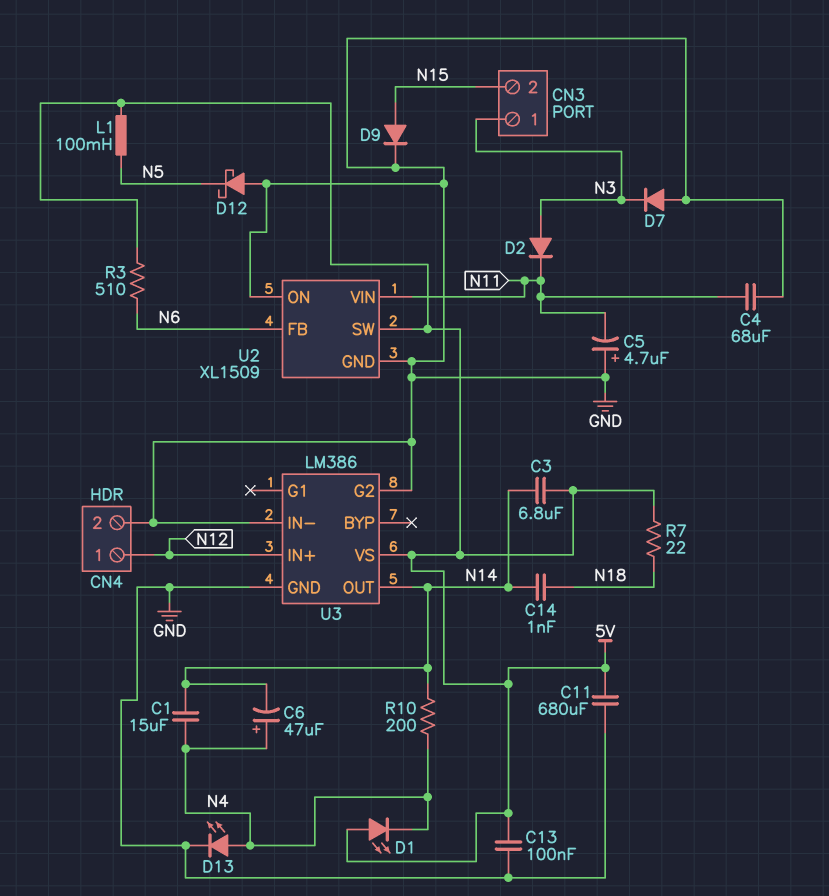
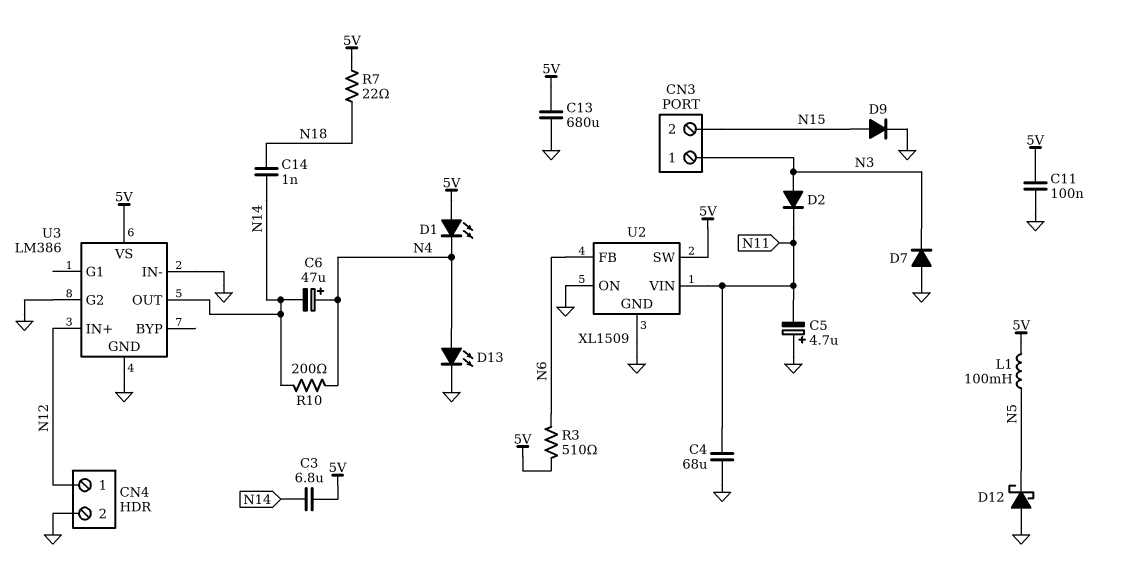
C1: 15uF (N4, N14) -> none
C11: 680uF (5V, GND) -> 100nF (5V, GND)
C13: 100nF (5V, GND) -> 680uF (5V, GND)

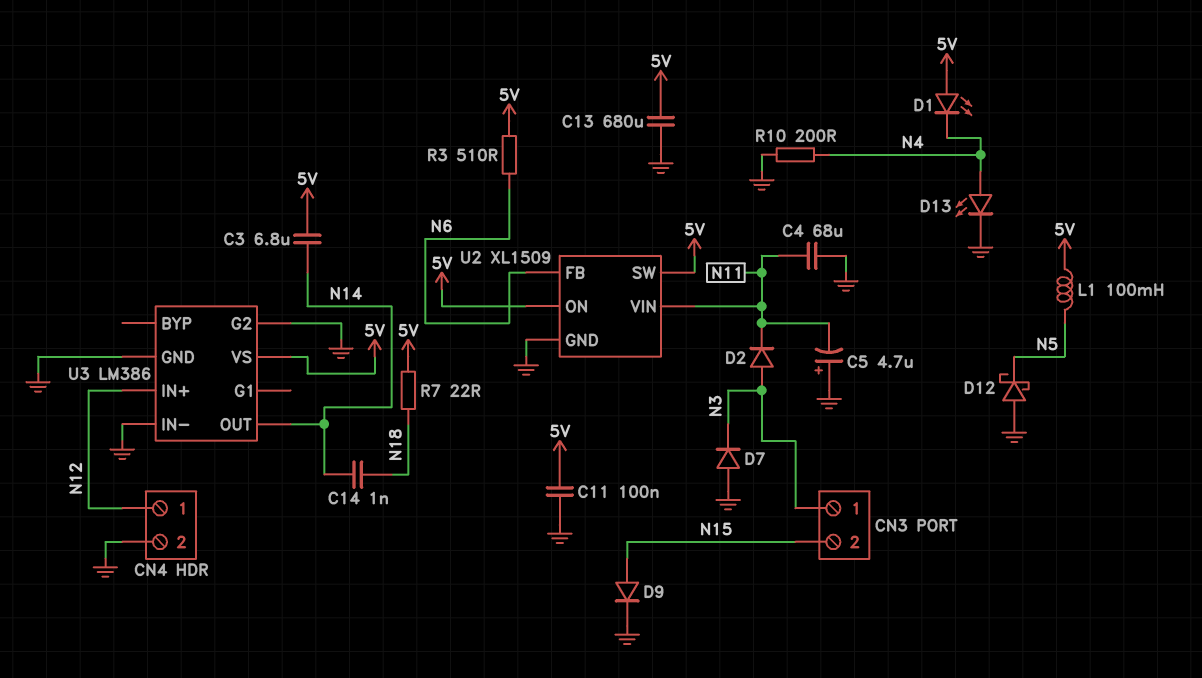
C6: 47uF (plus N4, minus N14) -> none
R10: 200 (N4, N14) -> 200 (GND, N4)
U2 pin ON: GND -> 5V

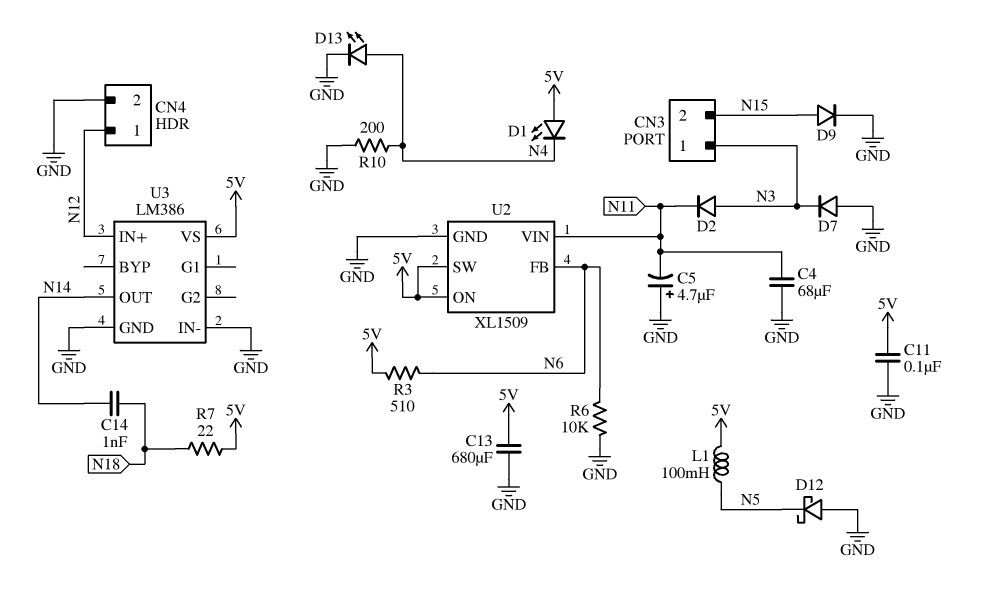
C3: 6.8uF (5V, N14) -> none
R6: none -> 10k (GND, N6)
U3 pin G2: GND -> none

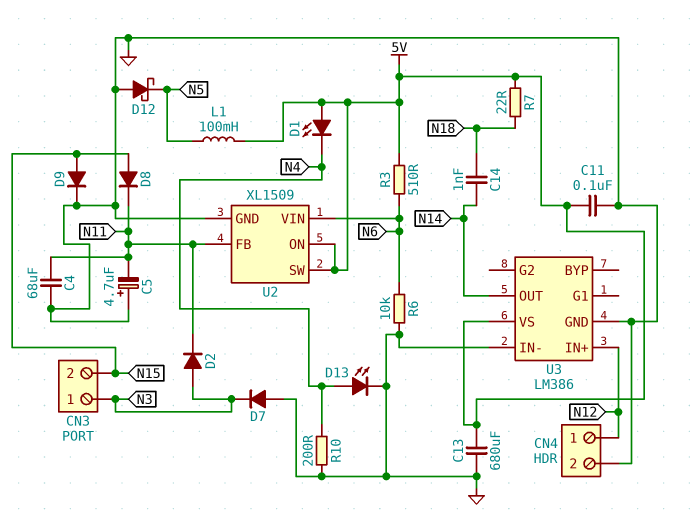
D8: none -> diode (A N15, K N11)
U2 pin FB: N6 -> N11
U2 pin VIN: N11 -> N6

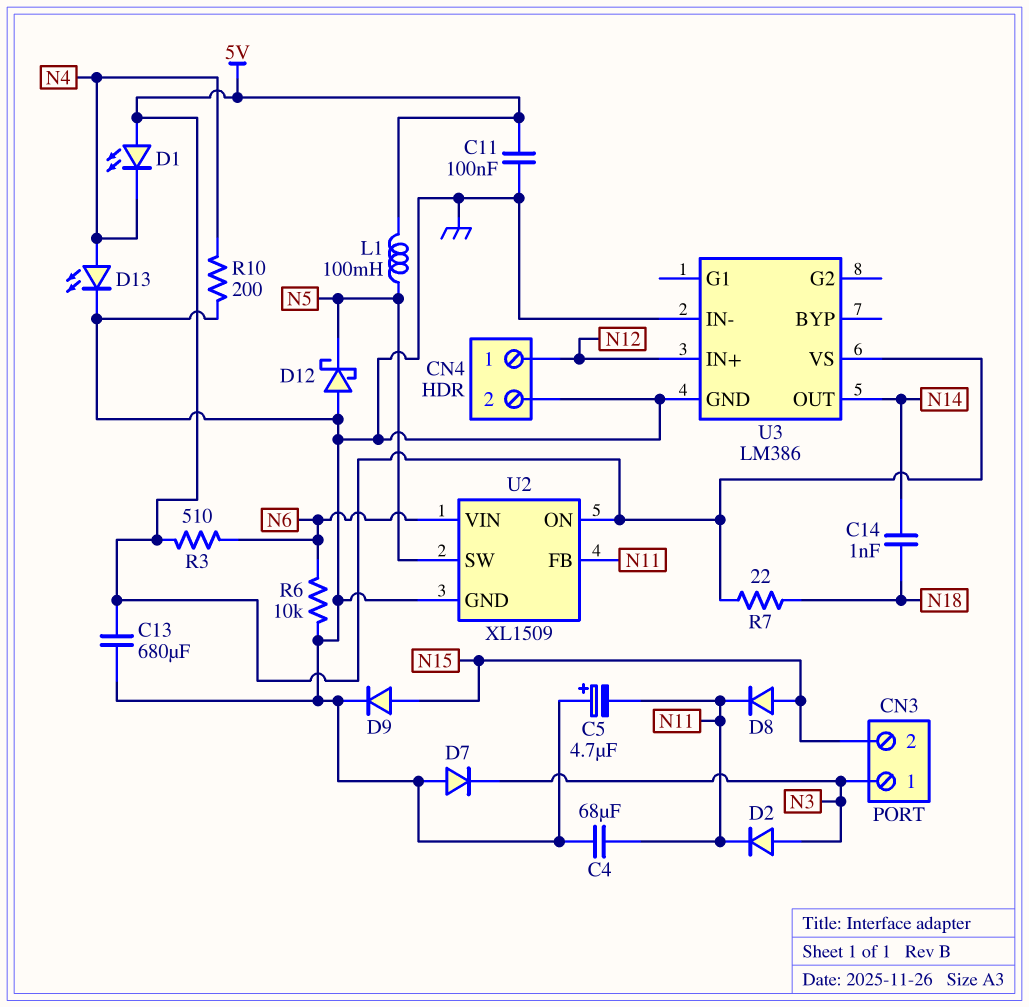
U2 pin SW: 5V -> N5

